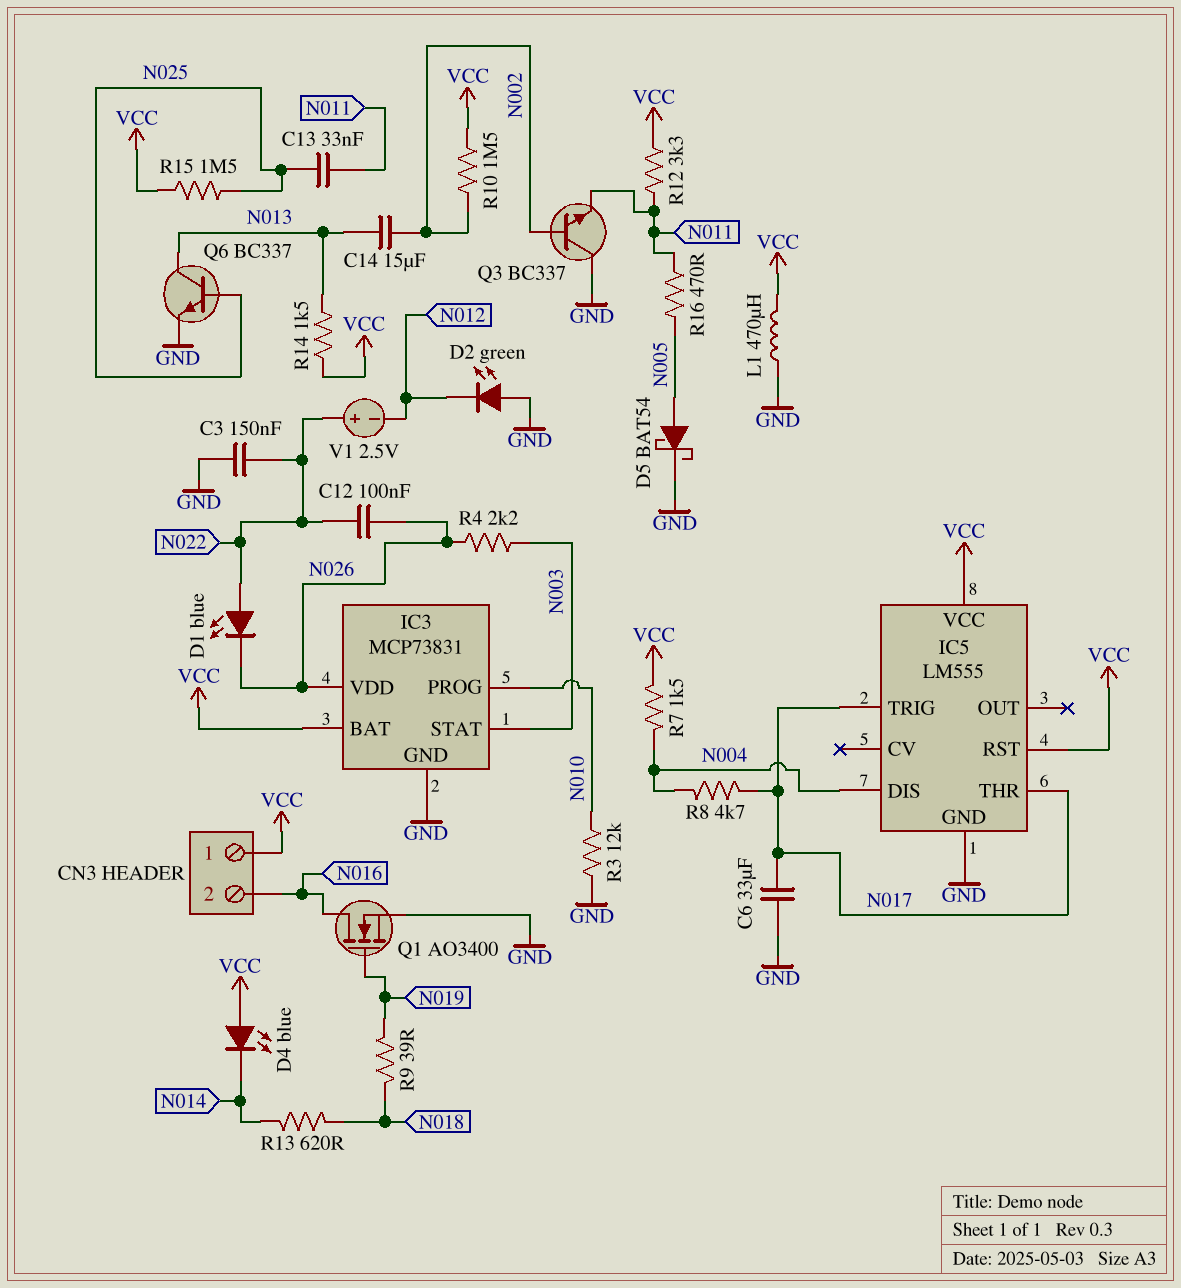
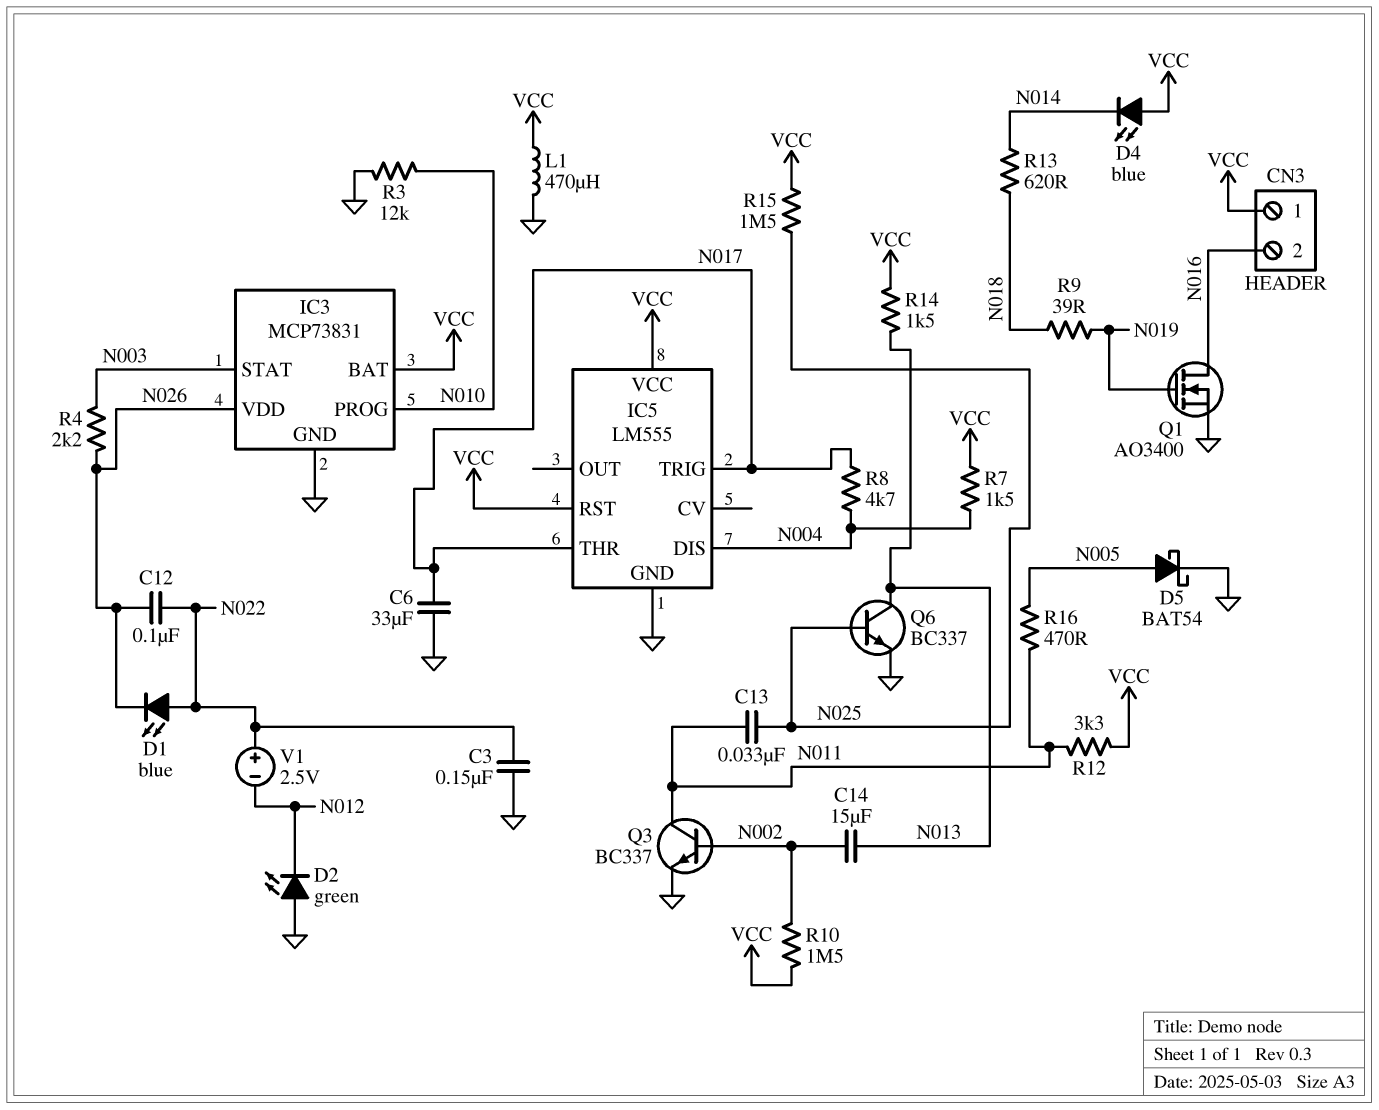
Q3: NPN BC337 (B N002, C GND, E N011) -> NPN BC337 (B N002, C N011, E GND)

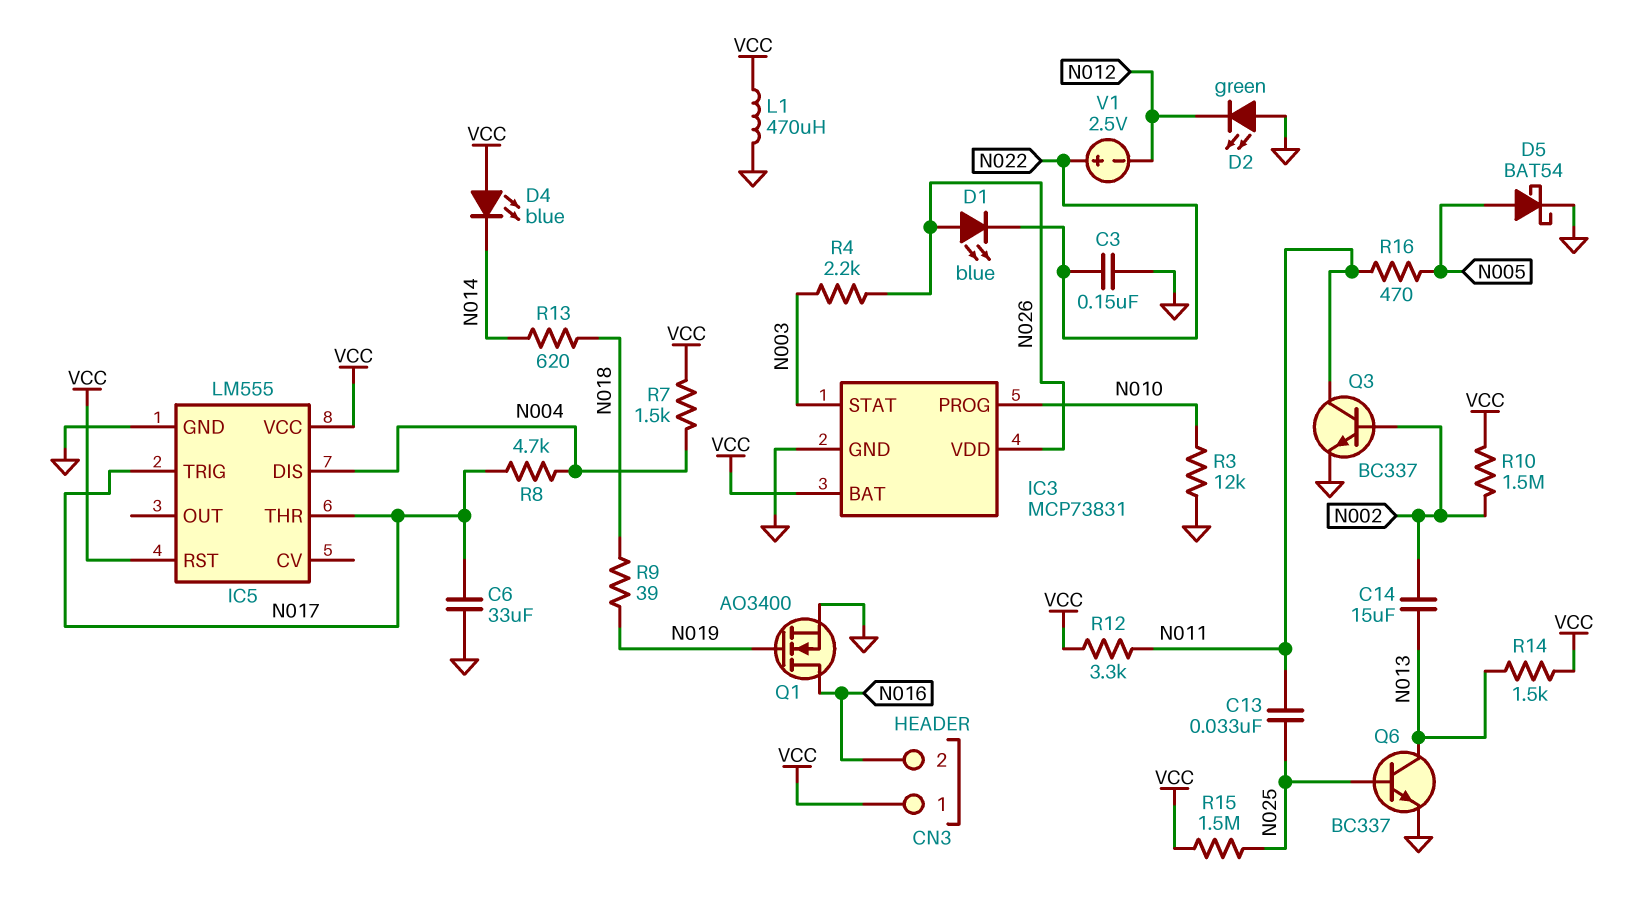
C12: 100nF (N022, N026) -> none
D1: LED blue (A N022, K N026) -> LED blue (A N026, K N022)

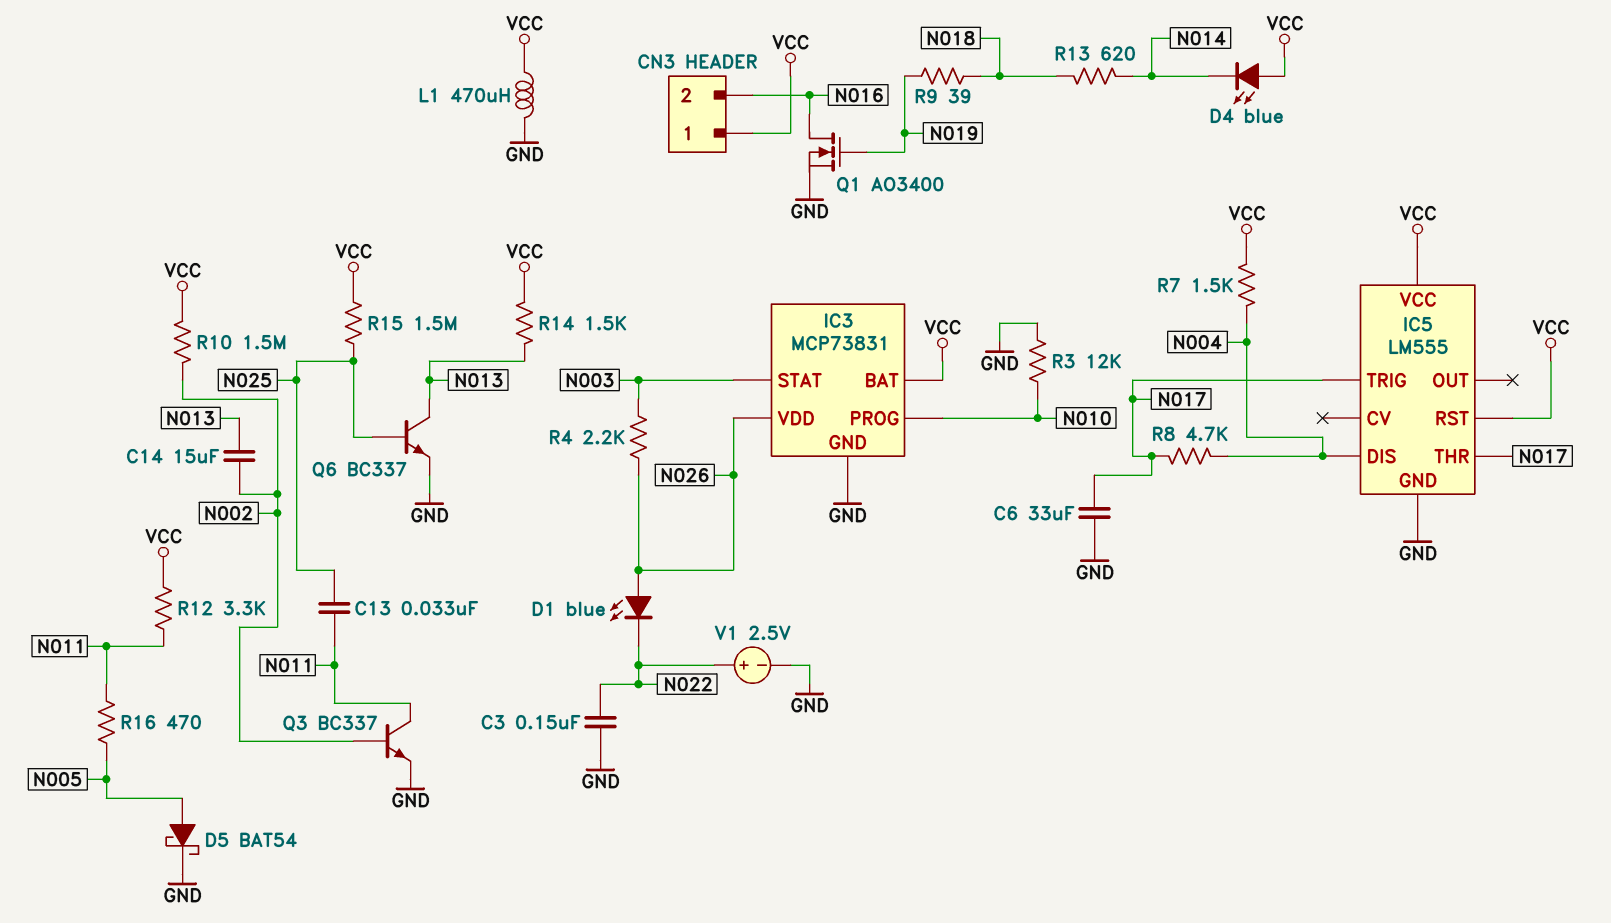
D2: LED green (A GND, K N012) -> none
V1: 2.5V (plus N022, minus N012) -> 2.5V (plus N022, minus GND)

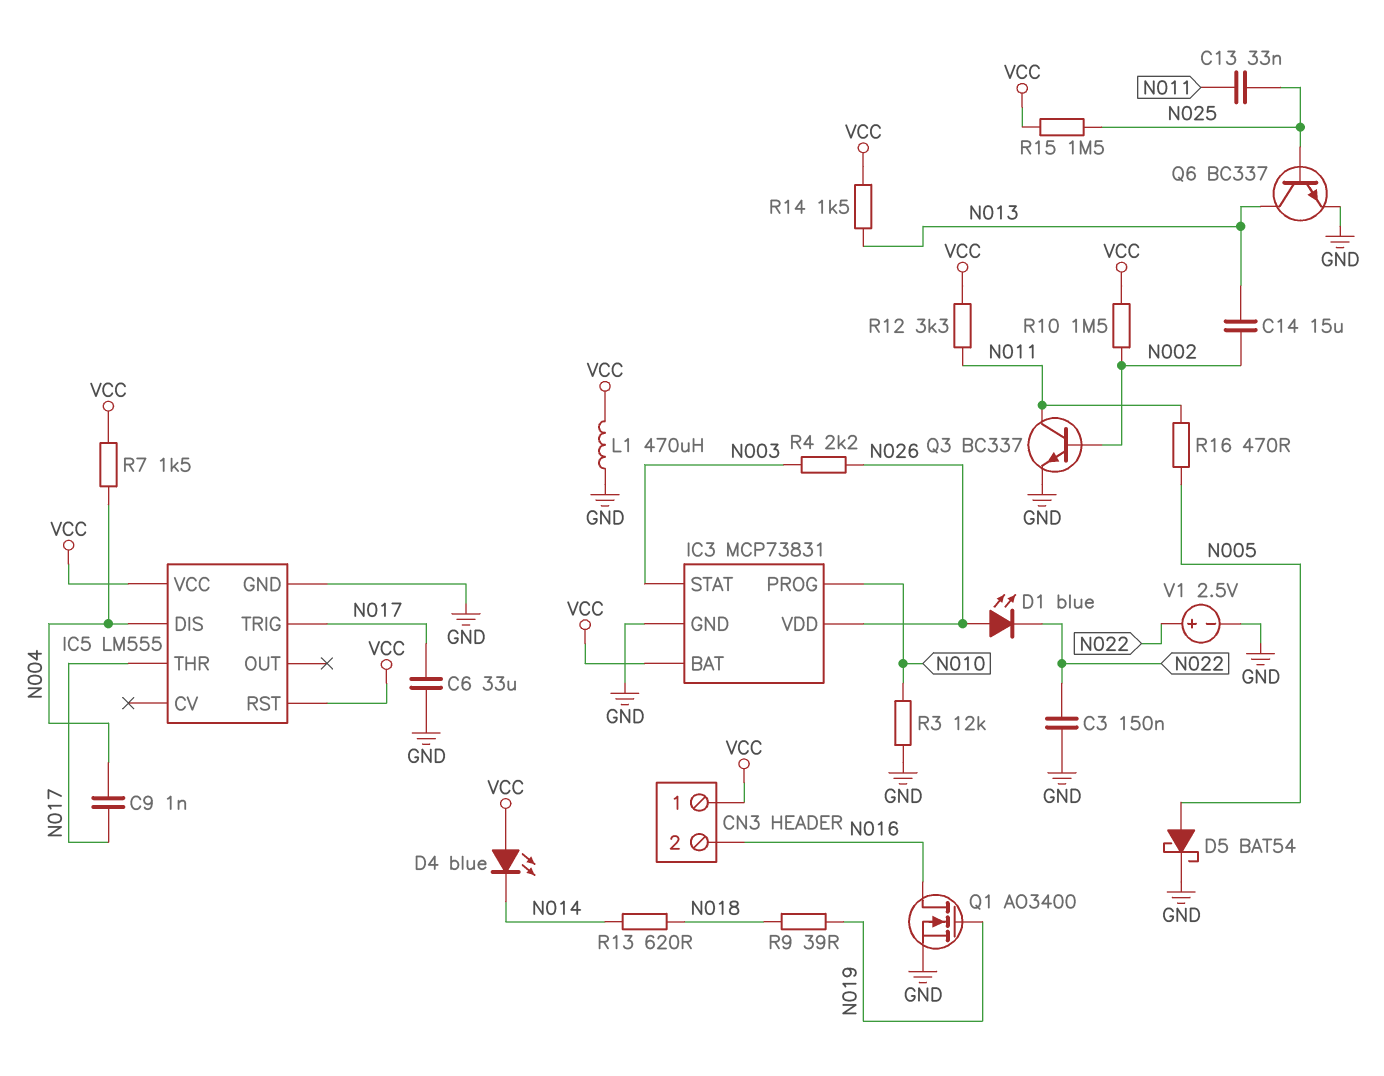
C9: none -> 1nF (N004, N017)
R8: 4.7k (N004, N017) -> none

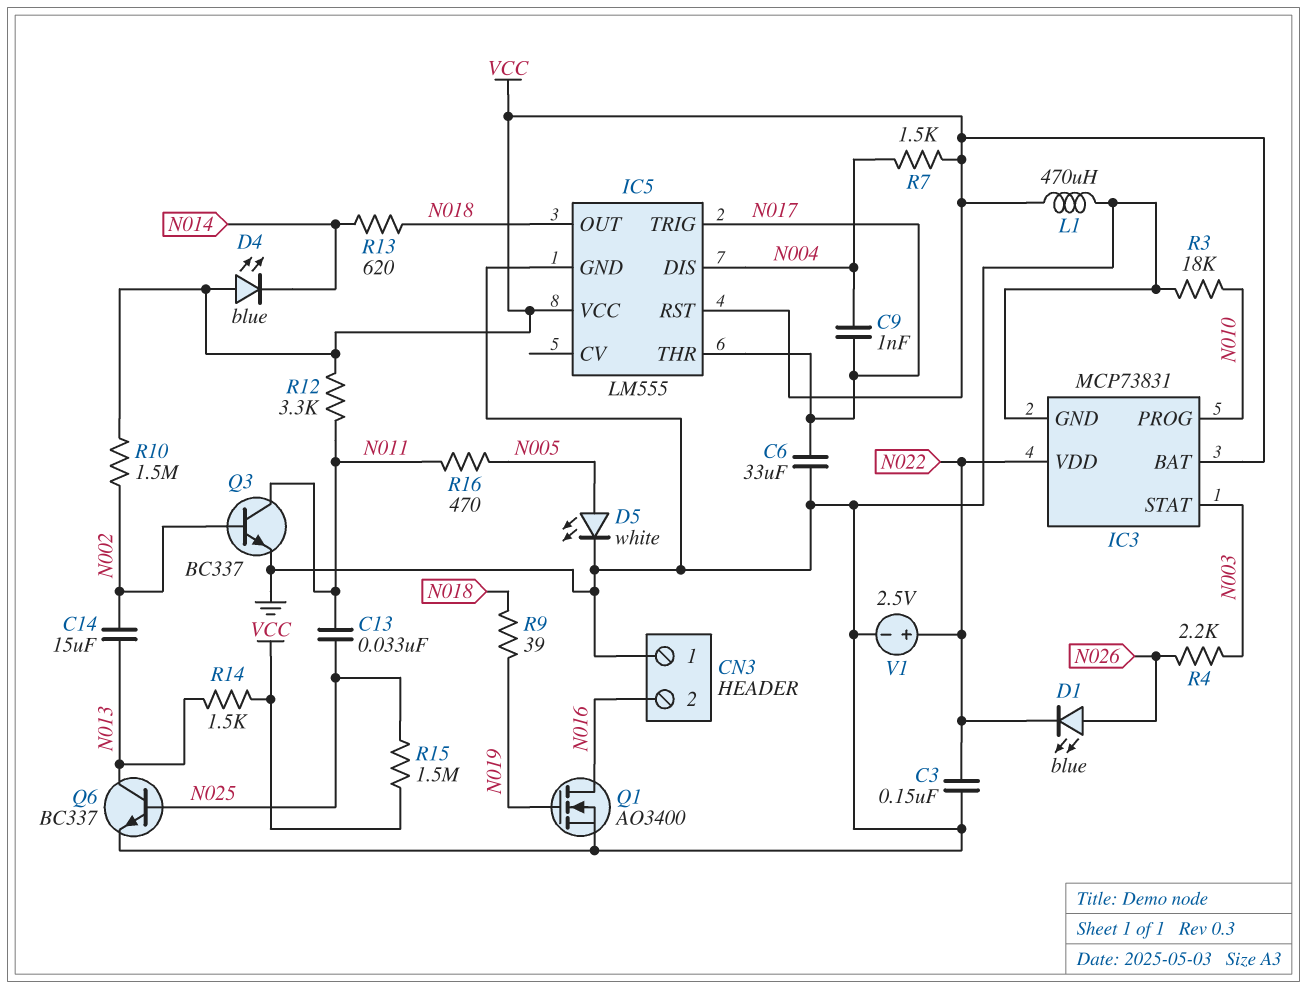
CN3 pin 1: VCC -> GND
D5: schottky BAT54 (A N005, K GND) -> LED white (A N005, K GND)
IC3 pin VDD: N026 -> N022
IC5 pin OUT: none -> N018
R3: 12k (GND, N010) -> 18k (GND, N010)

